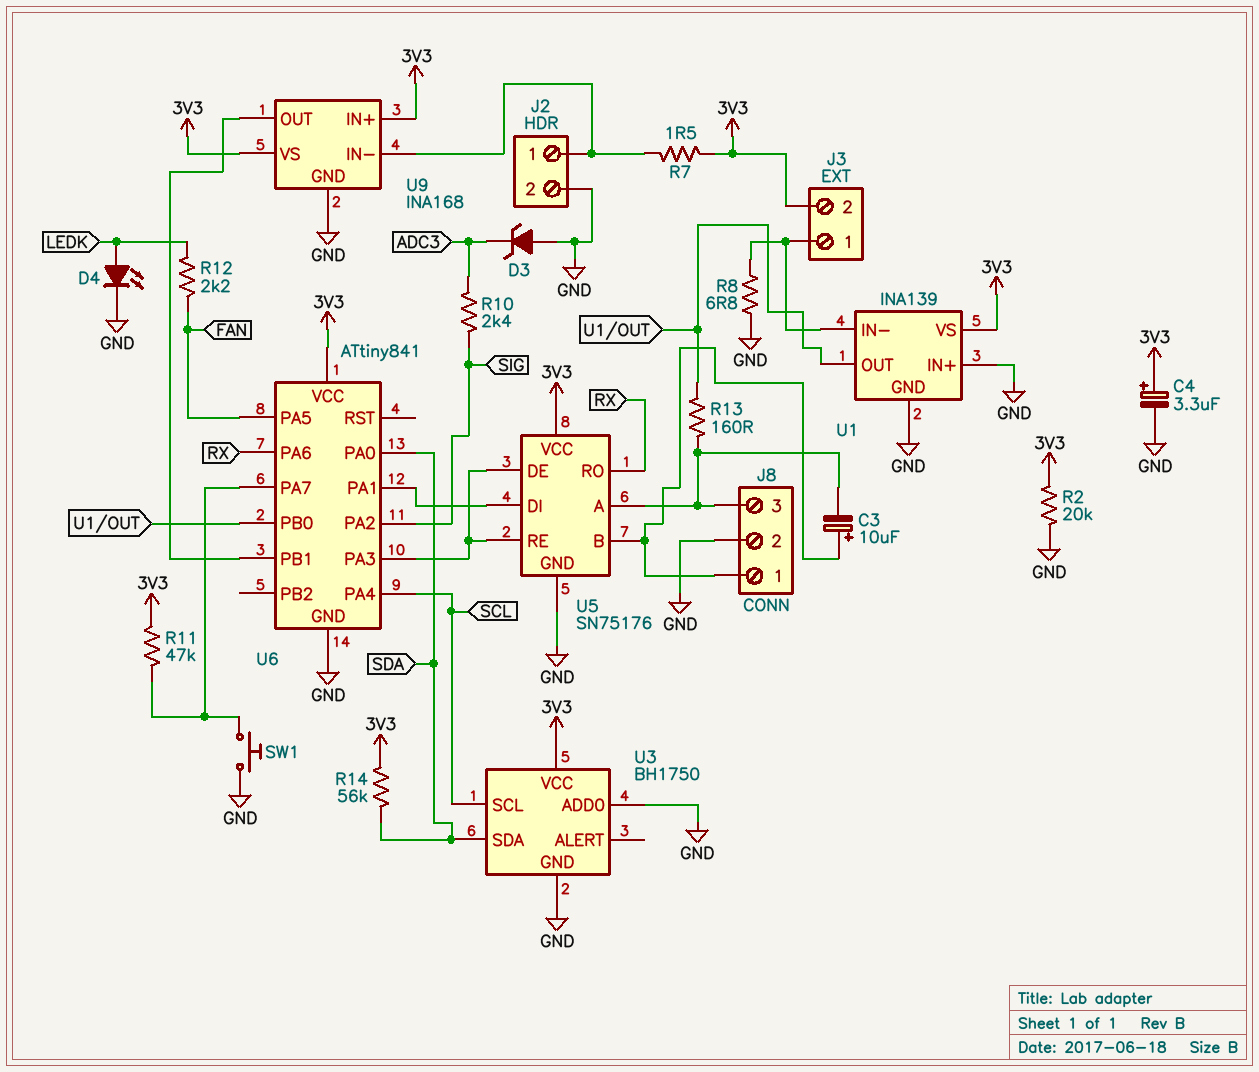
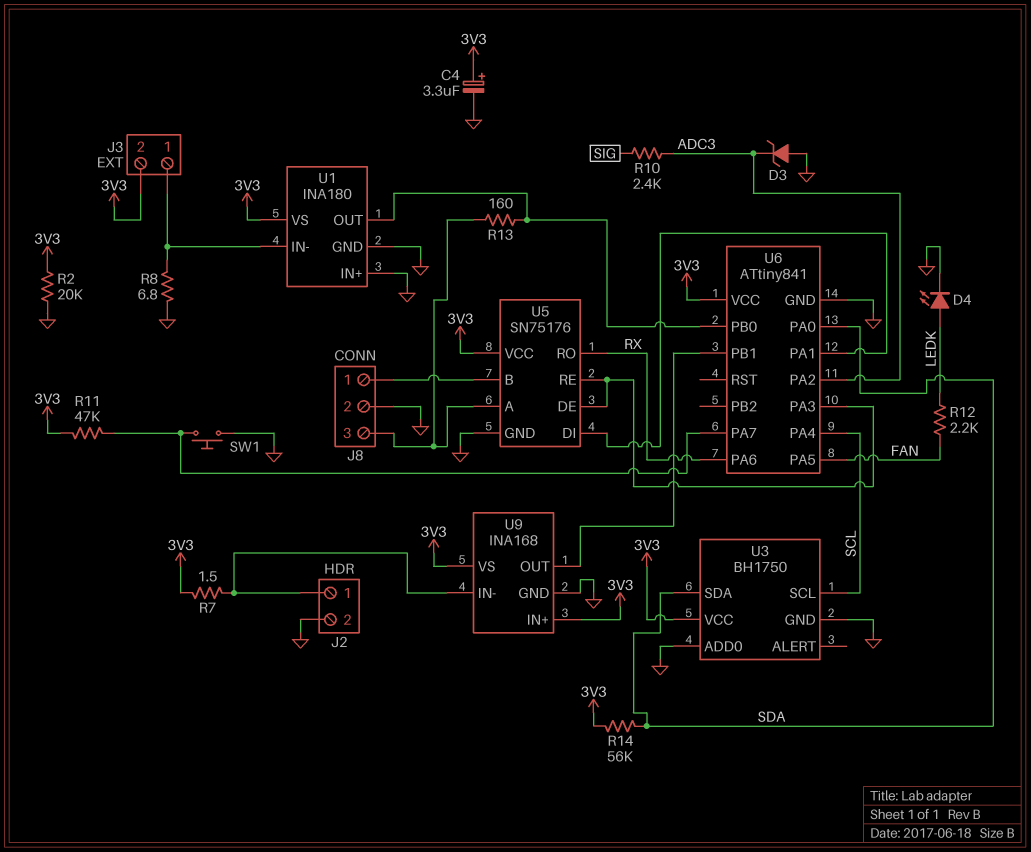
C3: 10uF (plus J8/1, minus J8/3) -> none
U1: INA139 -> INA180
U6 pin PA2: SIG -> ADC3

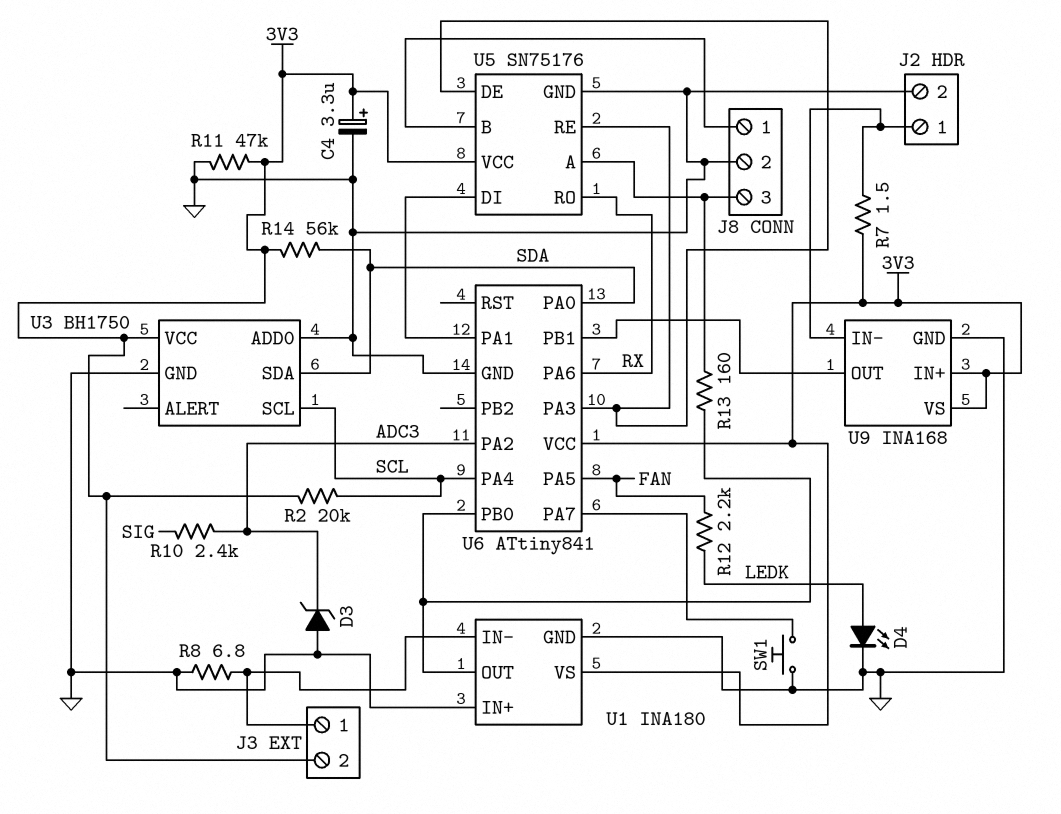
R2: 20k (3V3, GND) -> 20k (3V3, SCL)
R11: 47k (3V3, U6/PA7) -> 47k (3V3, GND)

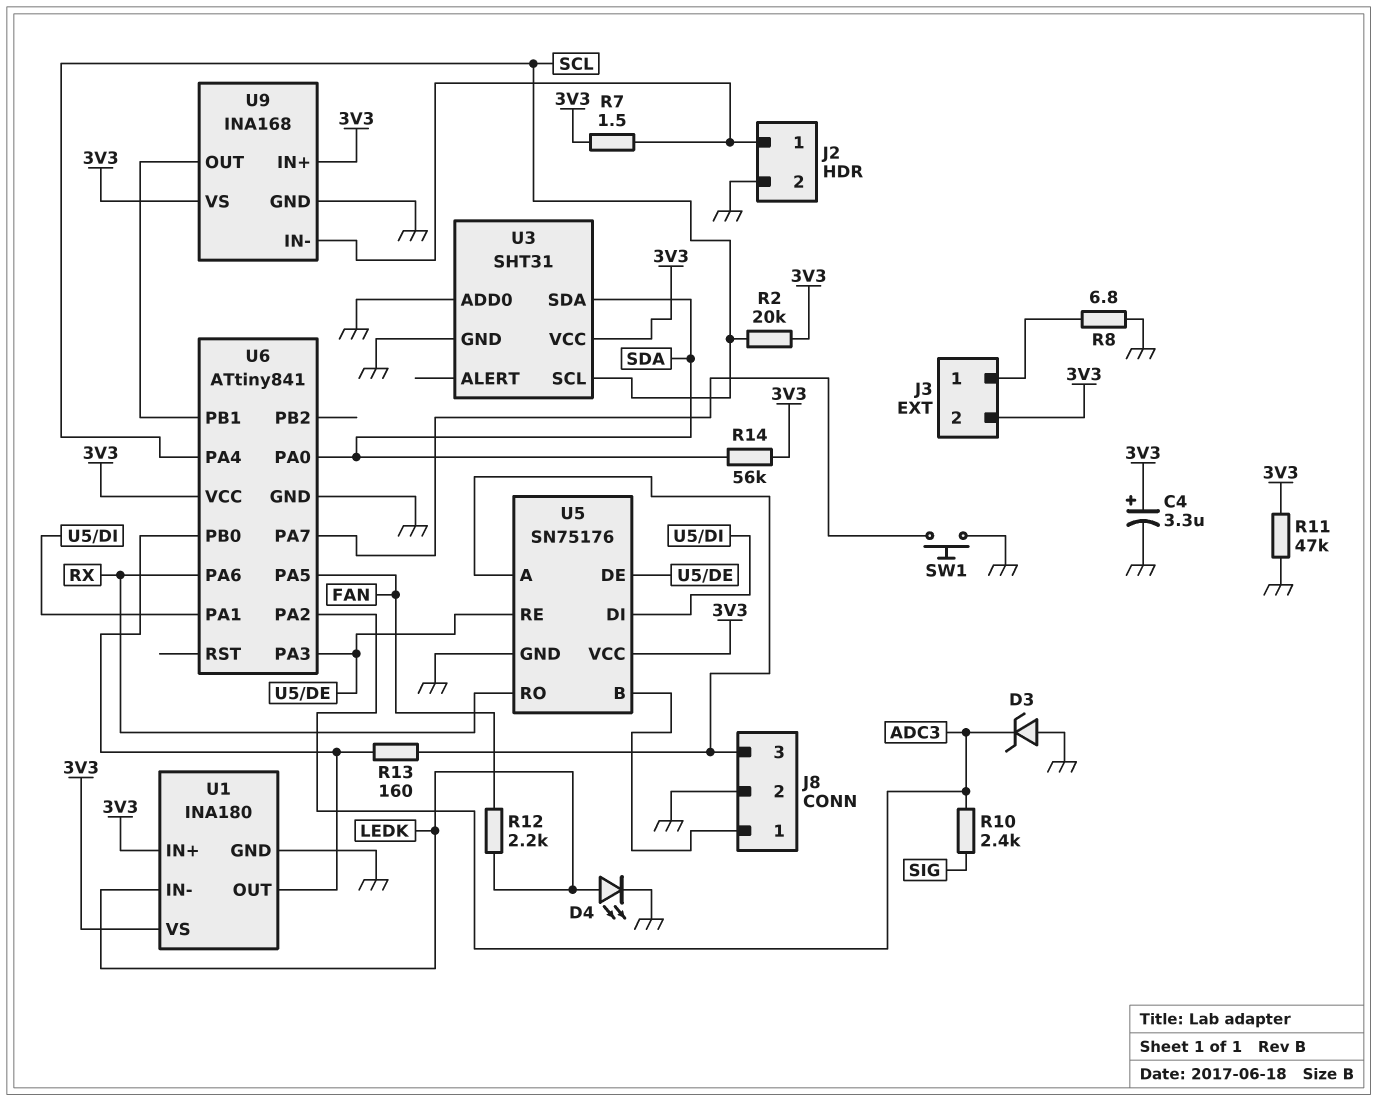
U1 pin IN+: GND -> 3V3
U1 pin IN-: J3/1 -> LEDK
U3: BH1750 -> SHT31

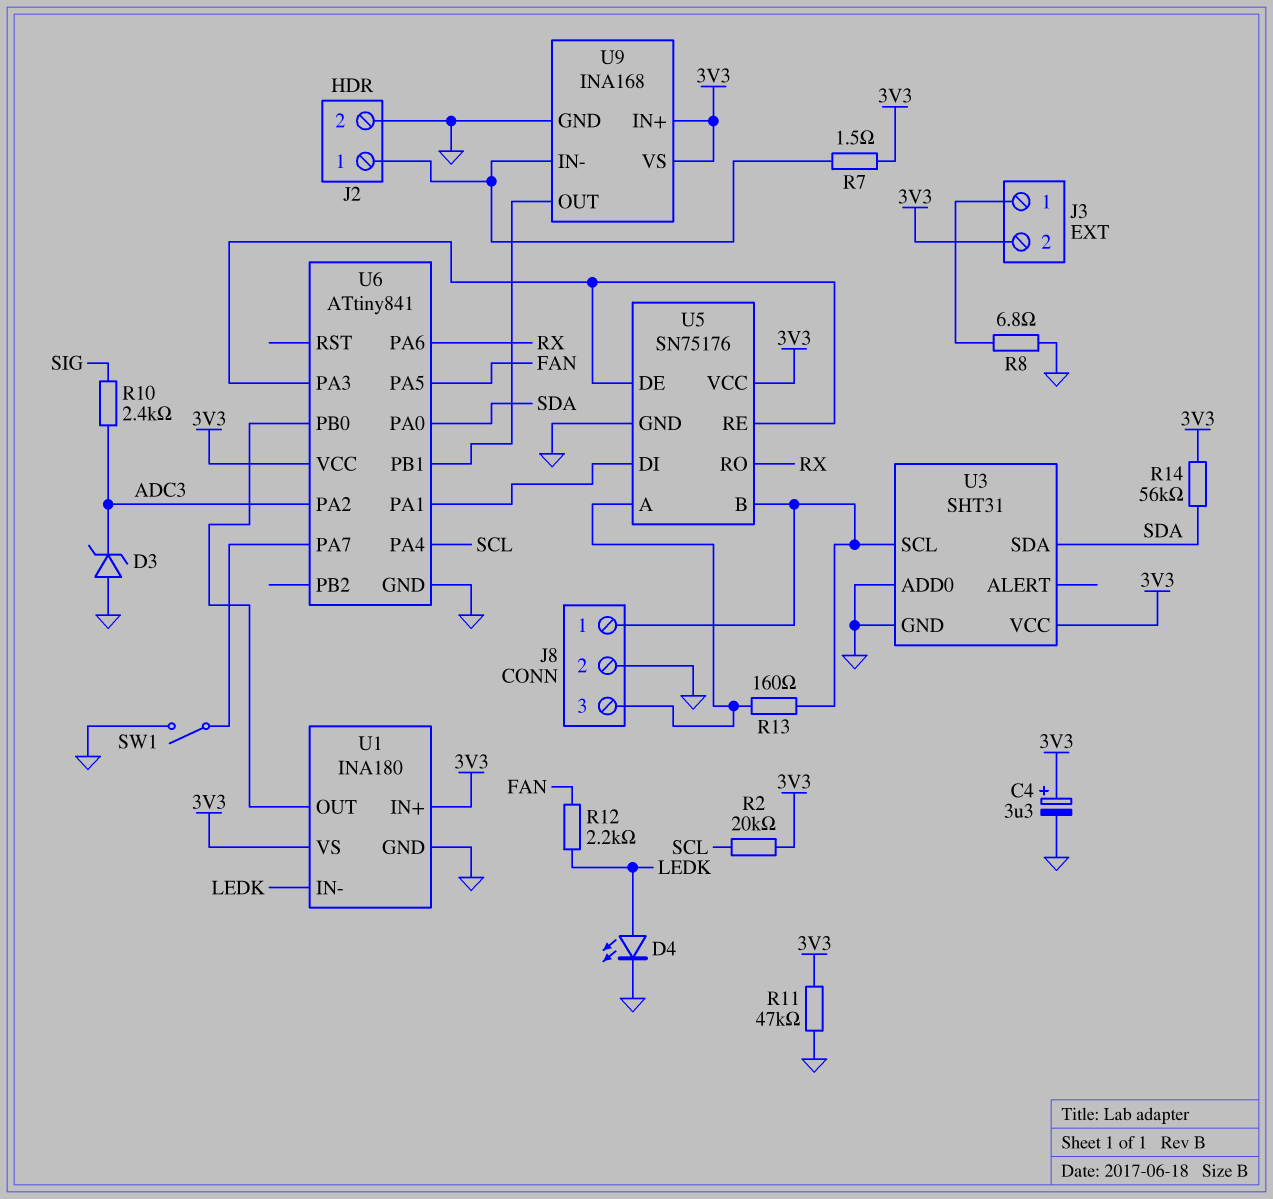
R13: 160 (J8/3, U1/OUT) -> 160 (J8/1, J8/3)
SW1: button (GND, U6/PA7) -> switch (GND, U6/PA7)
U3 pin SCL: SCL -> J8/1

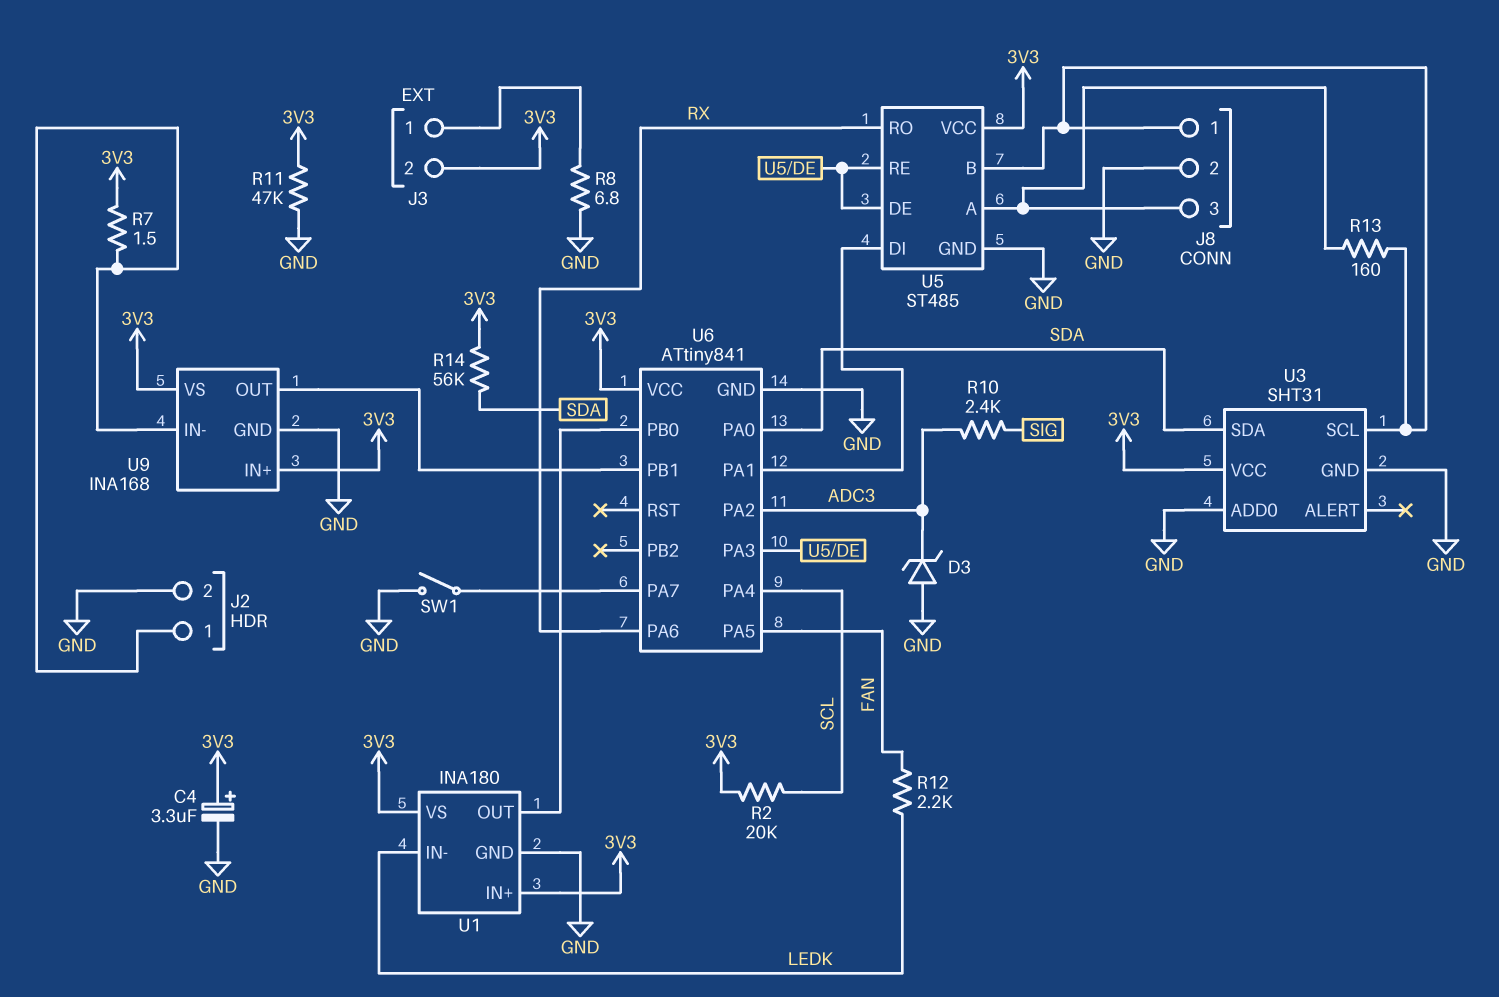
D4: LED (A LEDK, K GND) -> none
U5: SN75176 -> ST485

